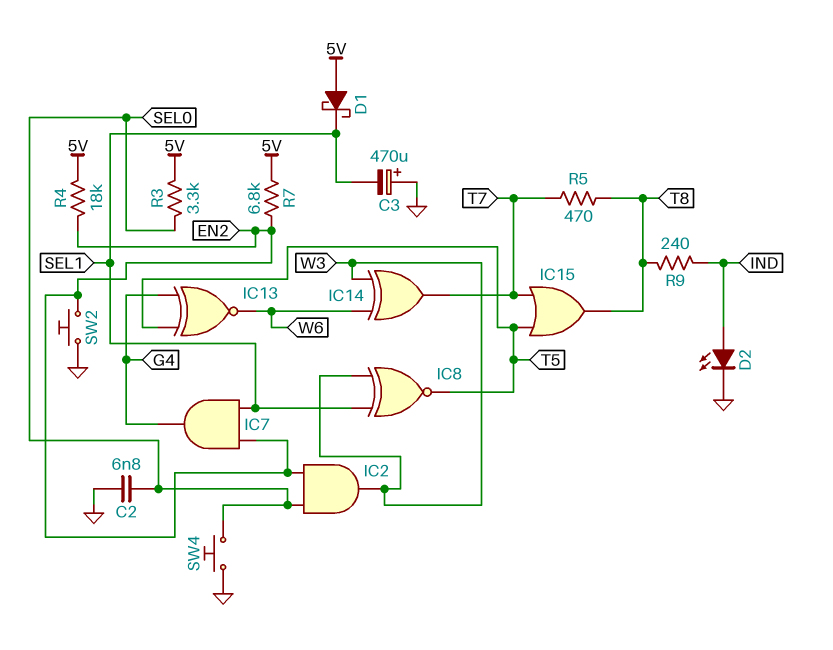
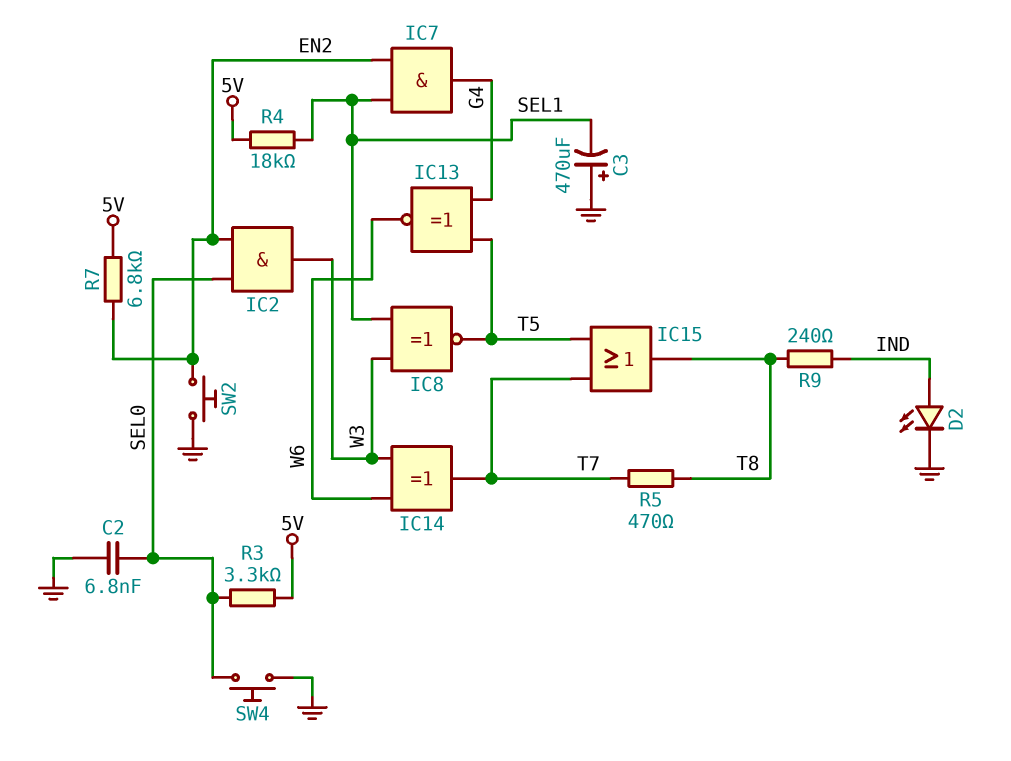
D1: schottky (A 5V, K SEL1) -> none
R4: 18k (5V, EN2) -> 18k (5V, SEL1)

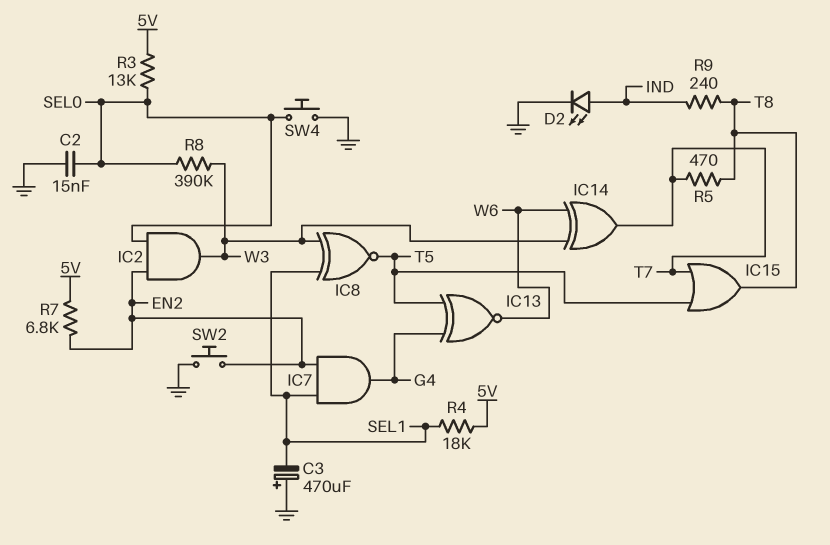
C2: 6.8nF (GND, SEL0) -> 15nF (GND, SEL0)
R3: 3.3k (5V, SEL0) -> 13k (5V, SEL0)
R8: none -> 390k (SEL0, W3)

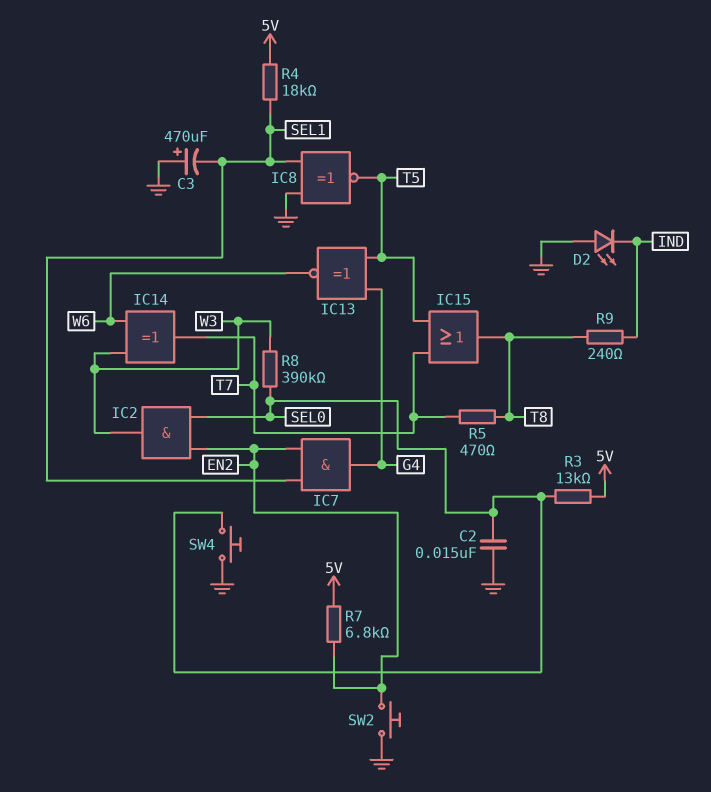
D2: LED (A IND, K GND) -> LED (A GND, K IND)
IC8: XNOR (in SEL1, in W3, out T5) -> XNOR (in GND, in SEL1, out T5)

